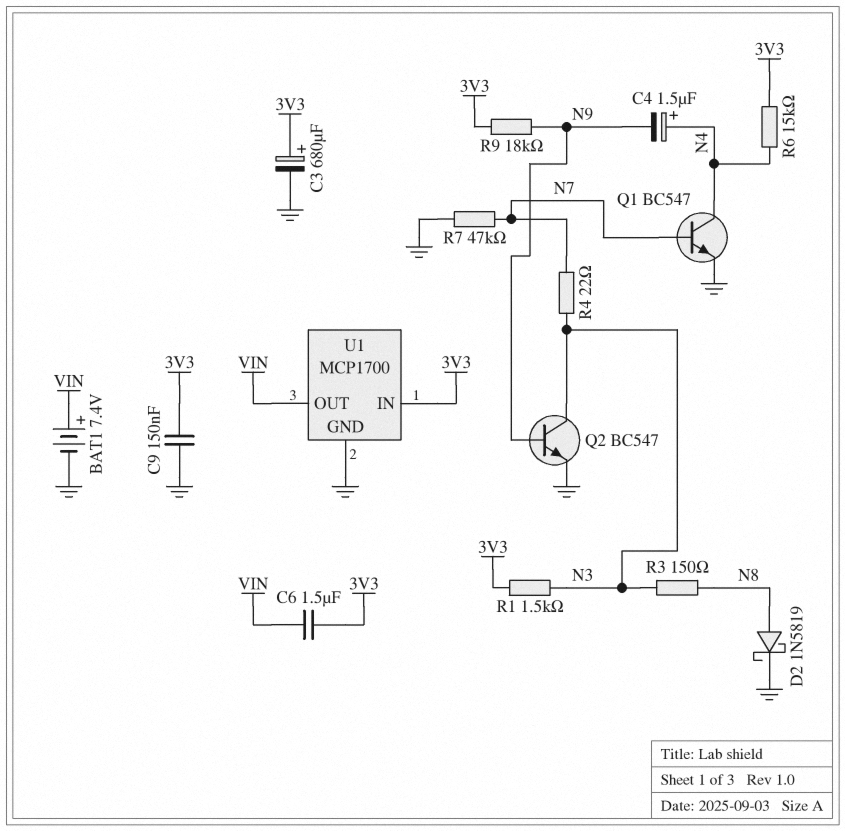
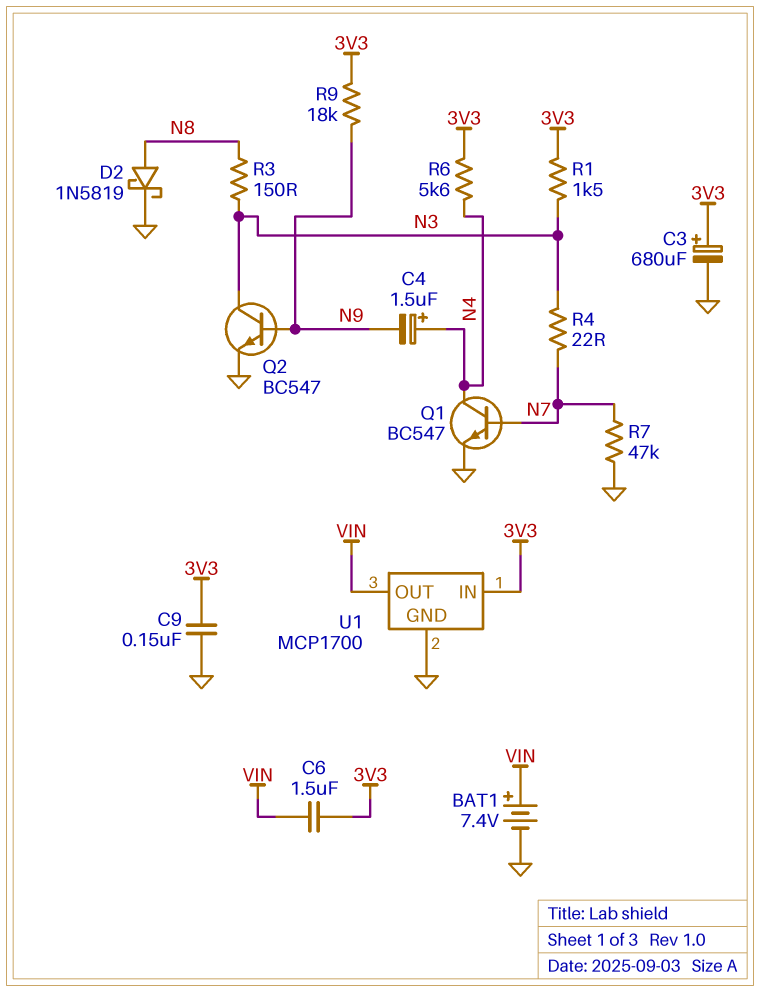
R6: 15k (3V3, N4) -> 5.6k (3V3, N4)

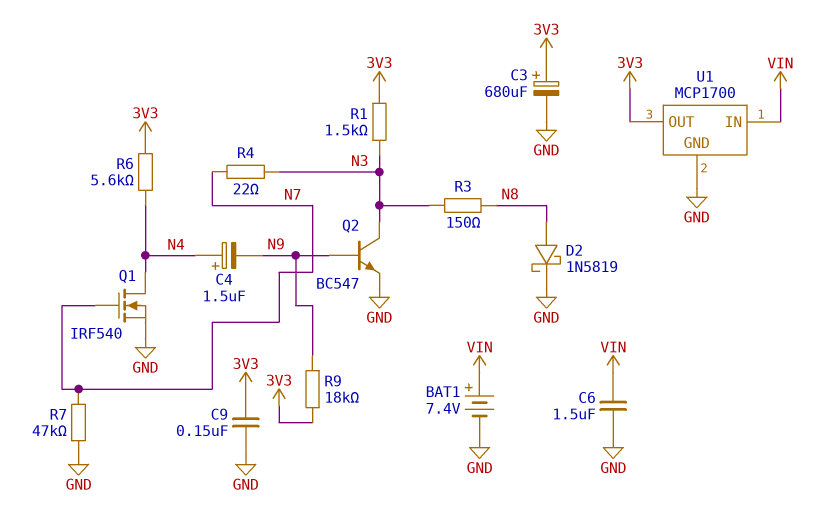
C6: 1.5uF (3V3, VIN) -> 1.5uF (GND, VIN)
Q1: NPN BC547 (B N7, C N4, E GND) -> NMOS IRF540 (G N7, D N4, S GND)
U1 pin IN: 3V3 -> VIN
U1 pin OUT: VIN -> 3V3

